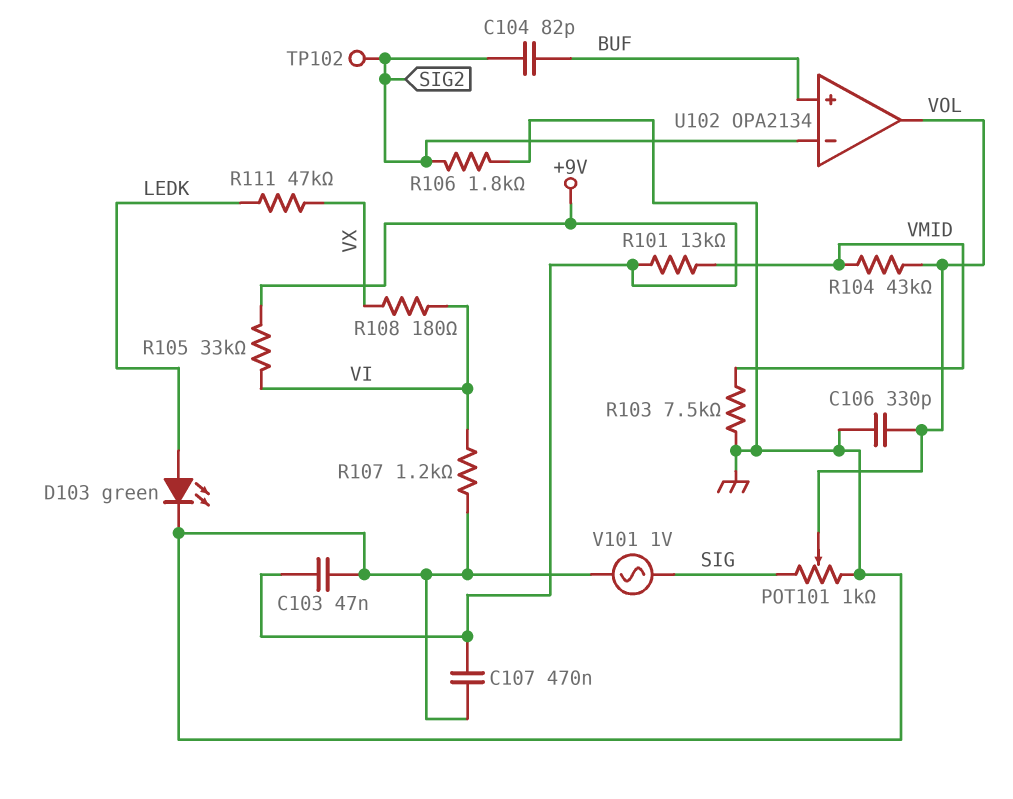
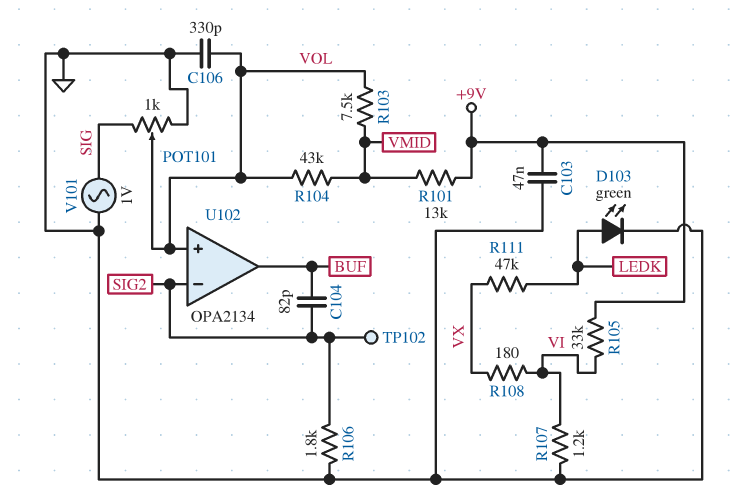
C107: 470nF (+9V, GND) -> none
R103: 7.5k (GND, VMID) -> 7.5k (VMID, VOL)
U102 pin in+: BUF -> VOL
U102 pin out: VOL -> BUF

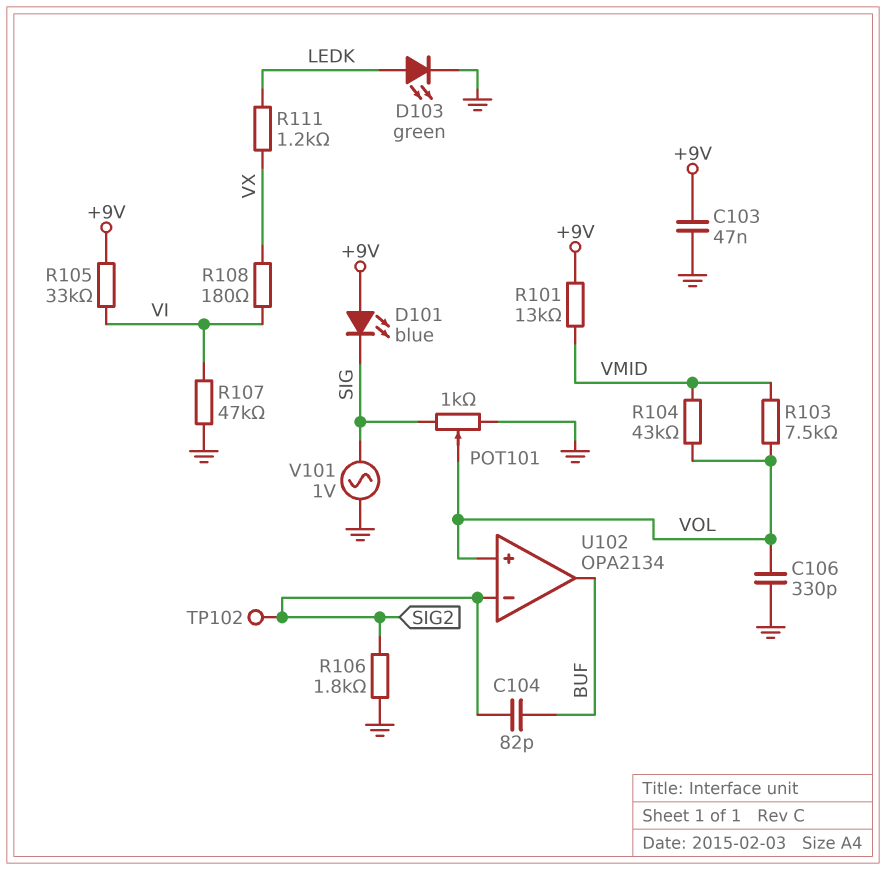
D101: none -> LED blue (A +9V, K SIG)
R107: 1.2k (GND, VI) -> 47k (GND, VI)
R111: 47k (LEDK, VX) -> 1.2k (LEDK, VX)

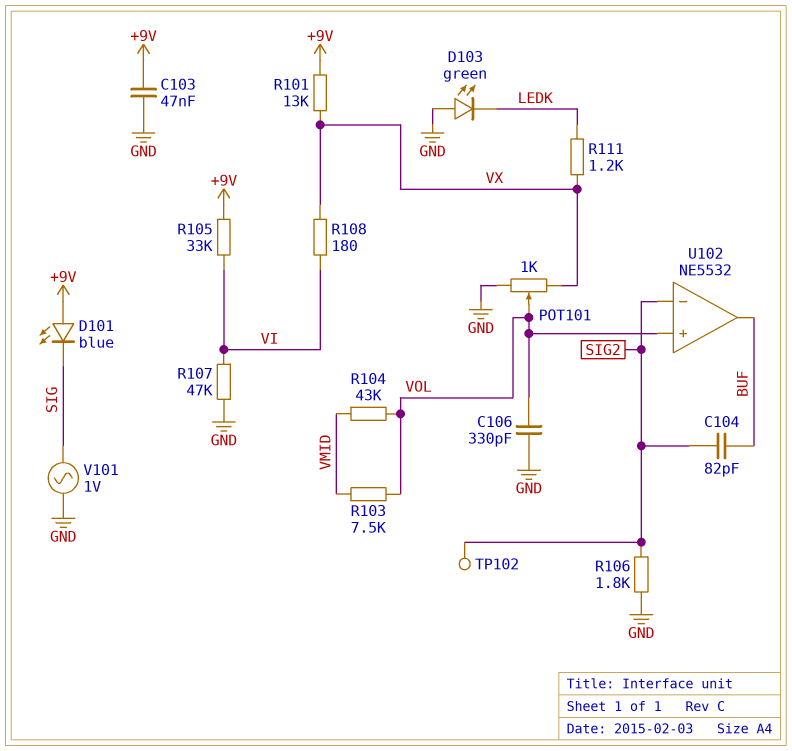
D103: LED green (A LEDK, K GND) -> LED green (A GND, K LEDK)
POT101: 1k (GND, SIG, wiper VOL) -> 1k (GND, VX, wiper VOL)
R101: 13k (+9V, VMID) -> 13k (+9V, VX)
U102: OPA2134 -> NE5532

